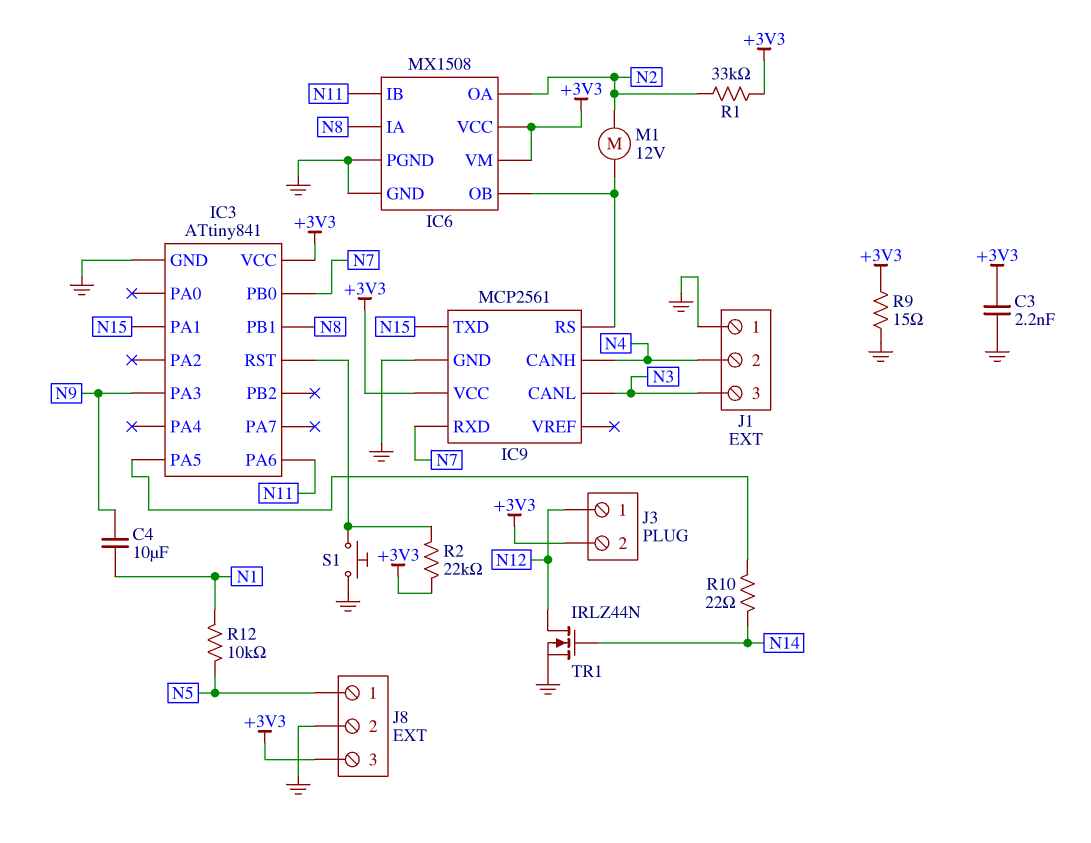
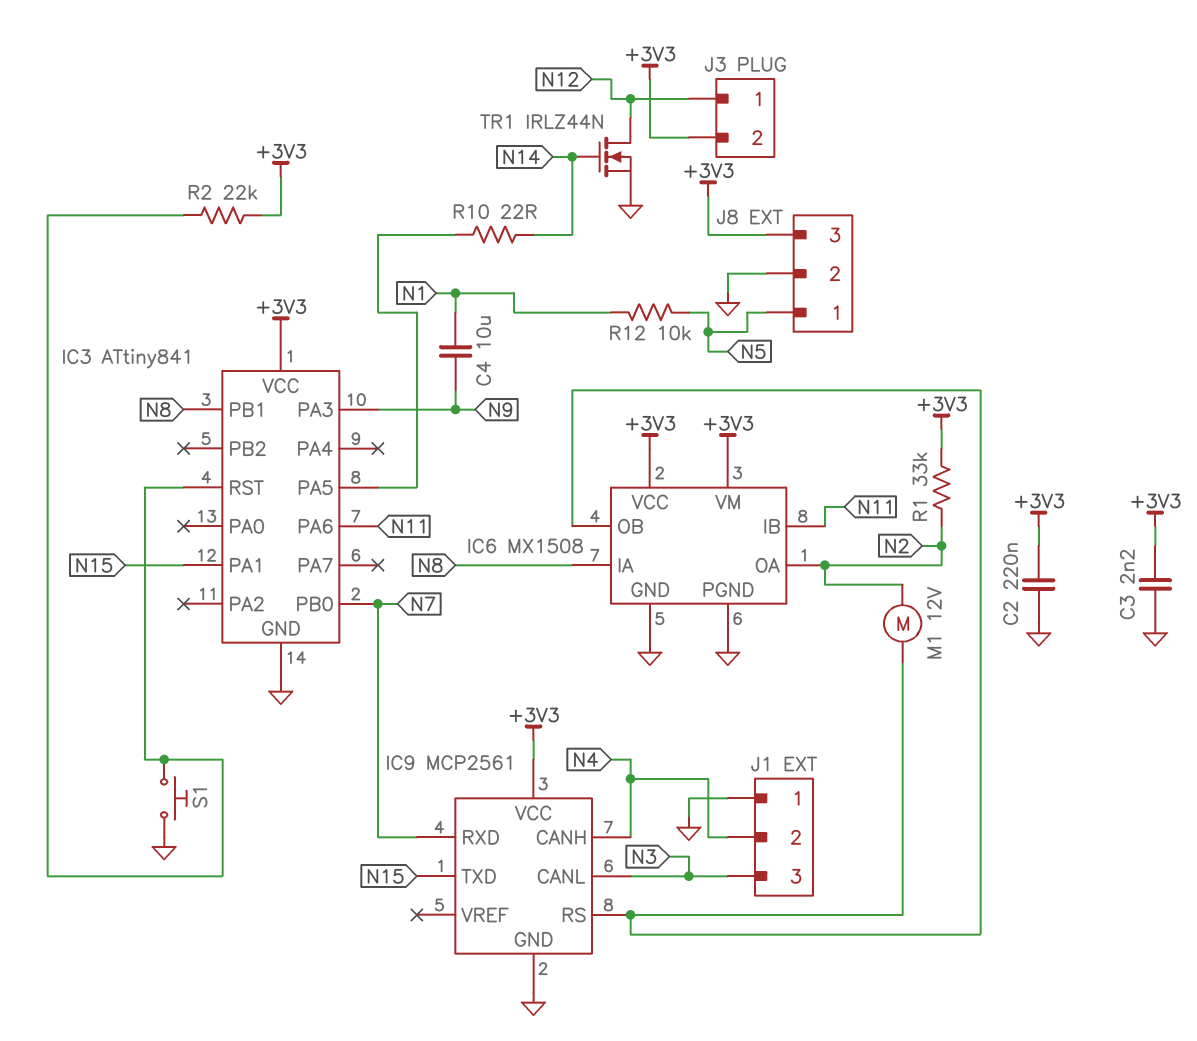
C2: none -> 220nF (+3V3, GND)
R9: 15 (+3V3, GND) -> none

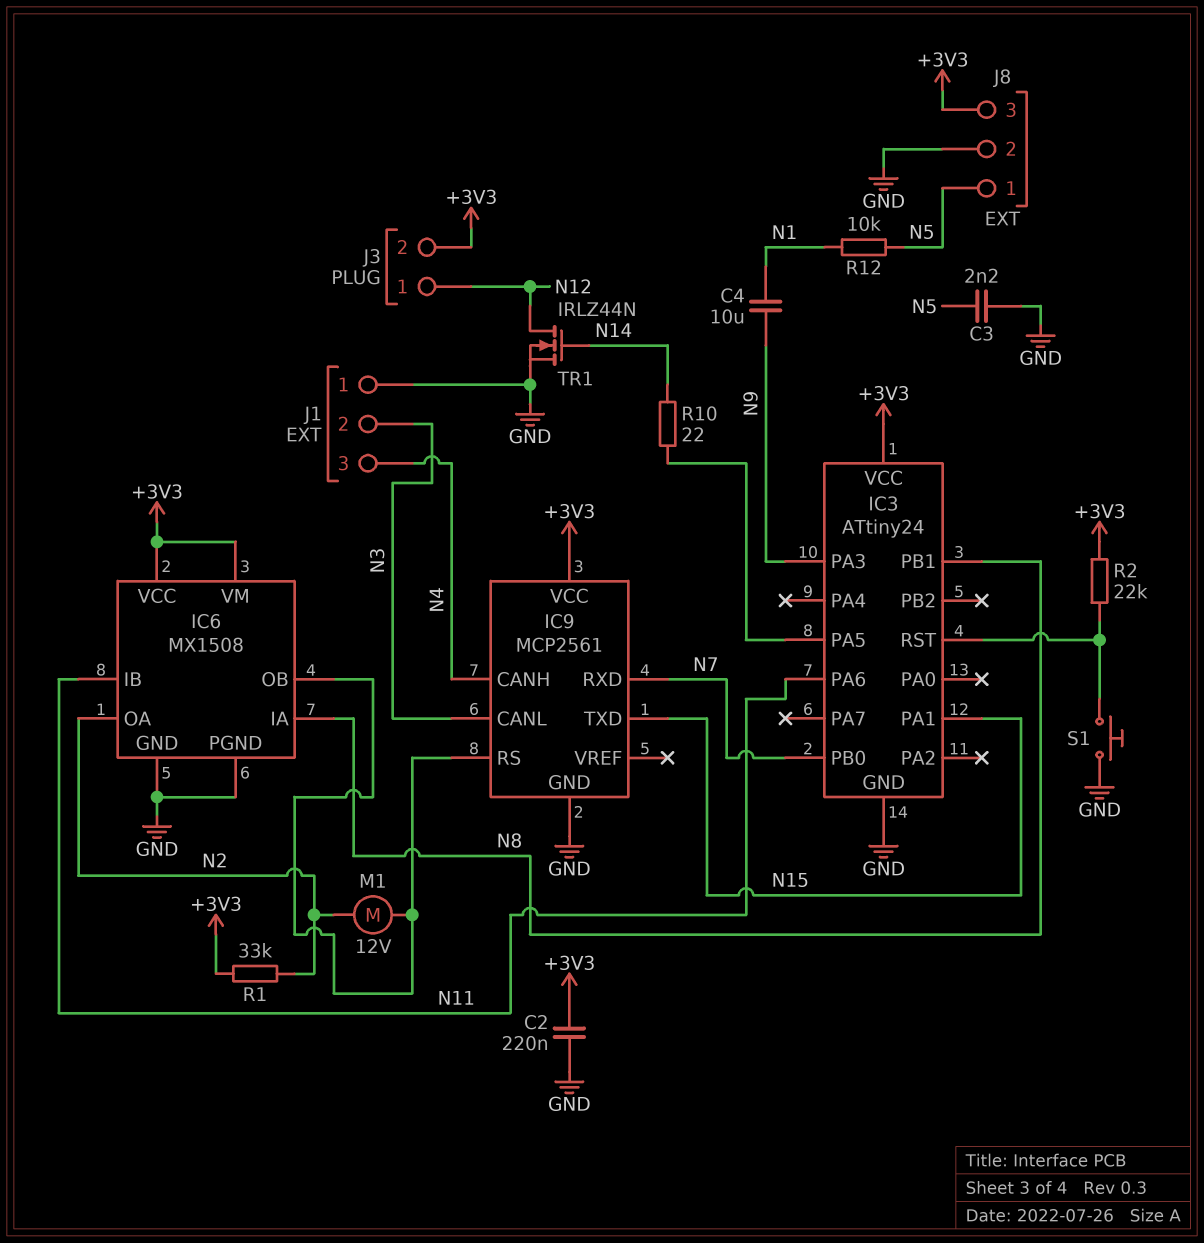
C3: 2.2nF (+3V3, GND) -> 2.2nF (GND, N5)
IC3: ATtiny841 -> ATtiny24
J1 pin 2: N4 -> N3
J1 pin 3: N3 -> N4

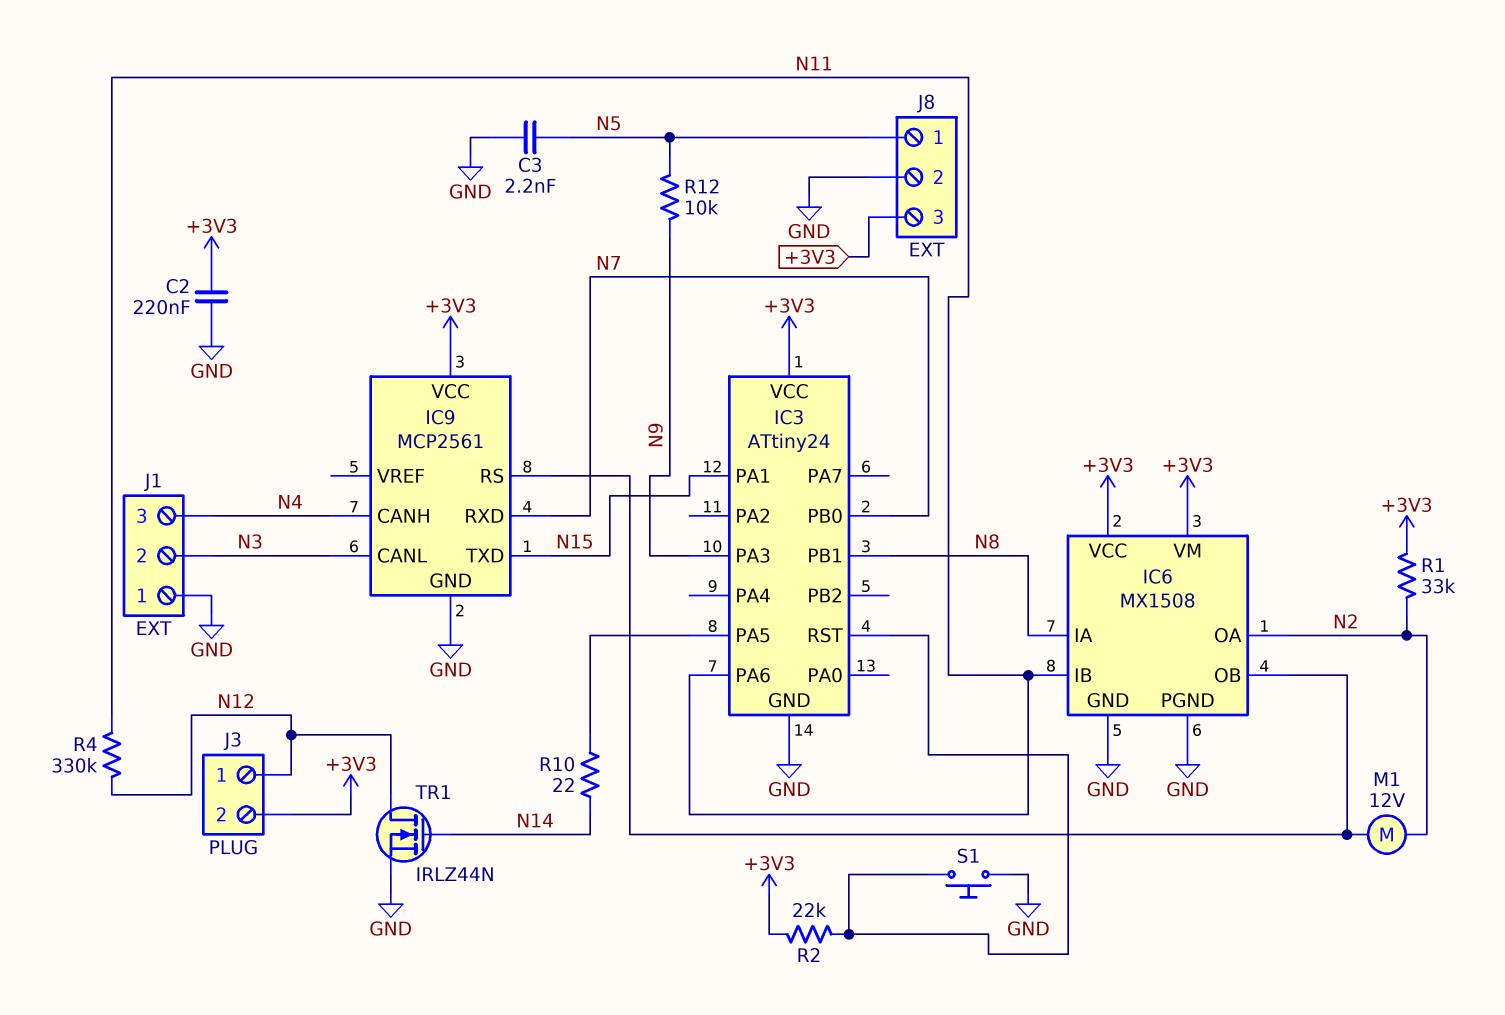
C4: 10uF (N1, N9) -> none
R4: none -> 330k (N11, N12)
R12: 10k (N1, N5) -> 10k (N5, N9)

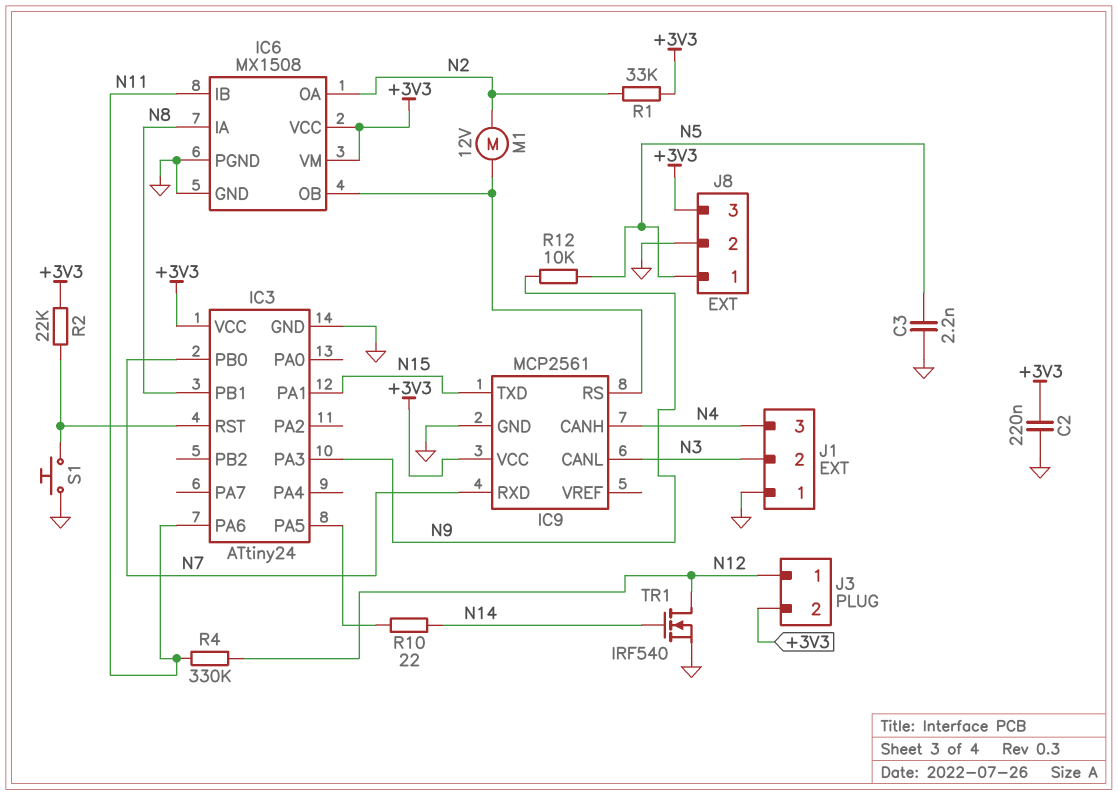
TR1: NMOS IRLZ44N (G N14, D N12, S GND) -> NMOS IRF540 (G N14, D N12, S GND)

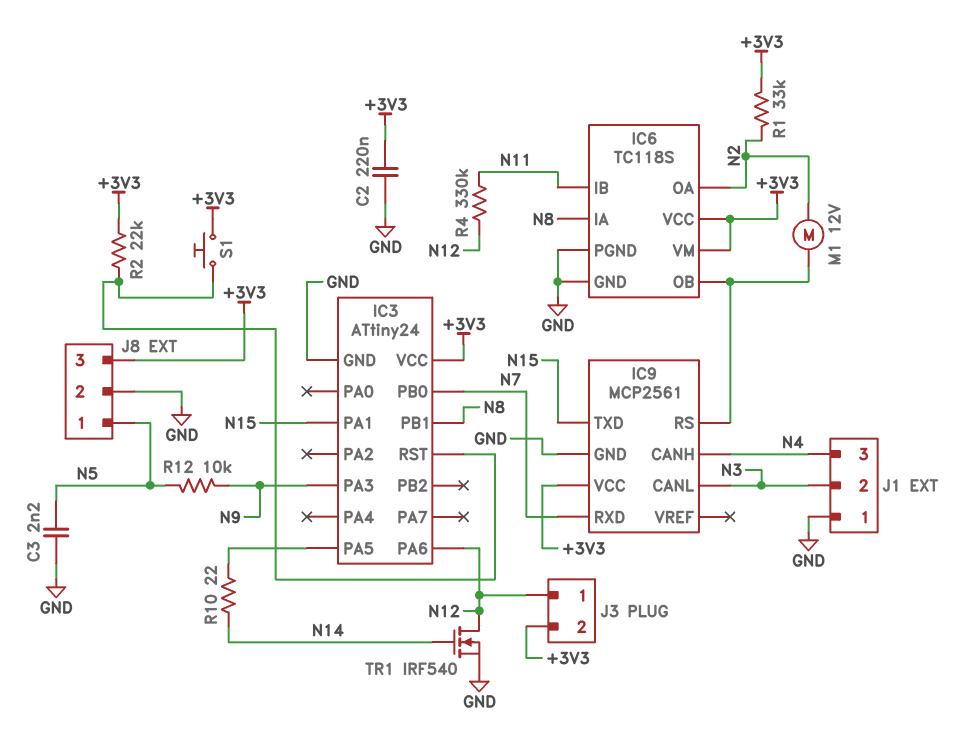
IC3 pin PA6: N11 -> N12
IC6: MX1508 -> TC118S
S1: button (GND, IC3/RST) -> button (+3V3, IC3/RST)

